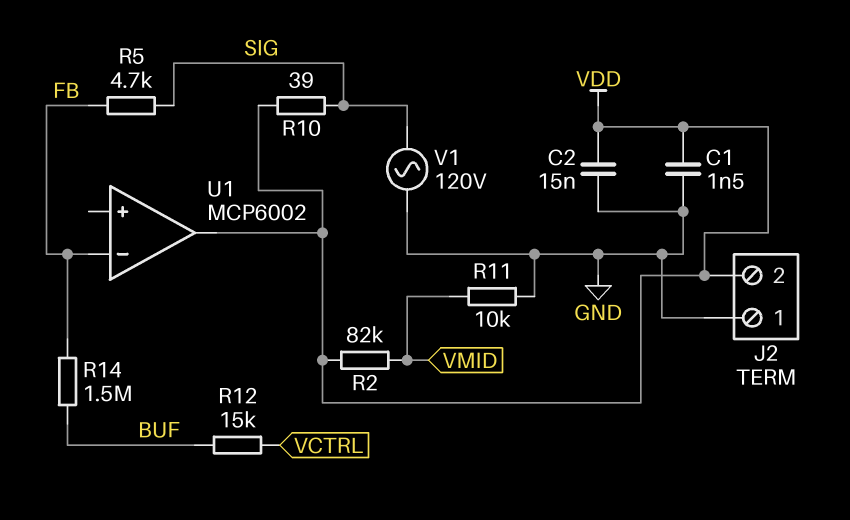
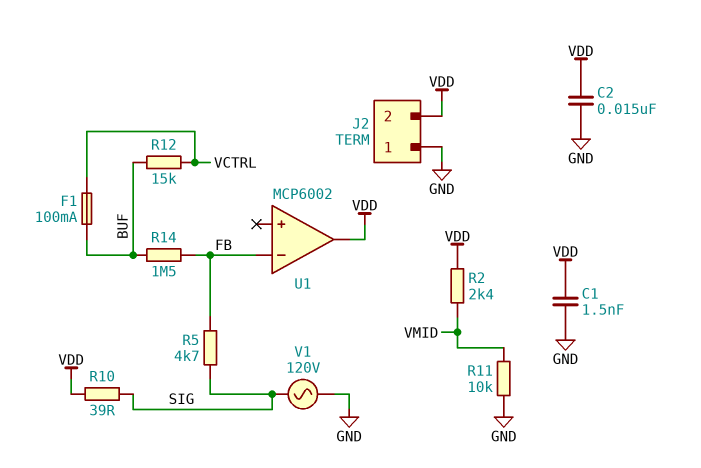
F1: none -> 100mA (BUF, VCTRL)
R2: 82k (VDD, VMID) -> 2.4k (VDD, VMID)

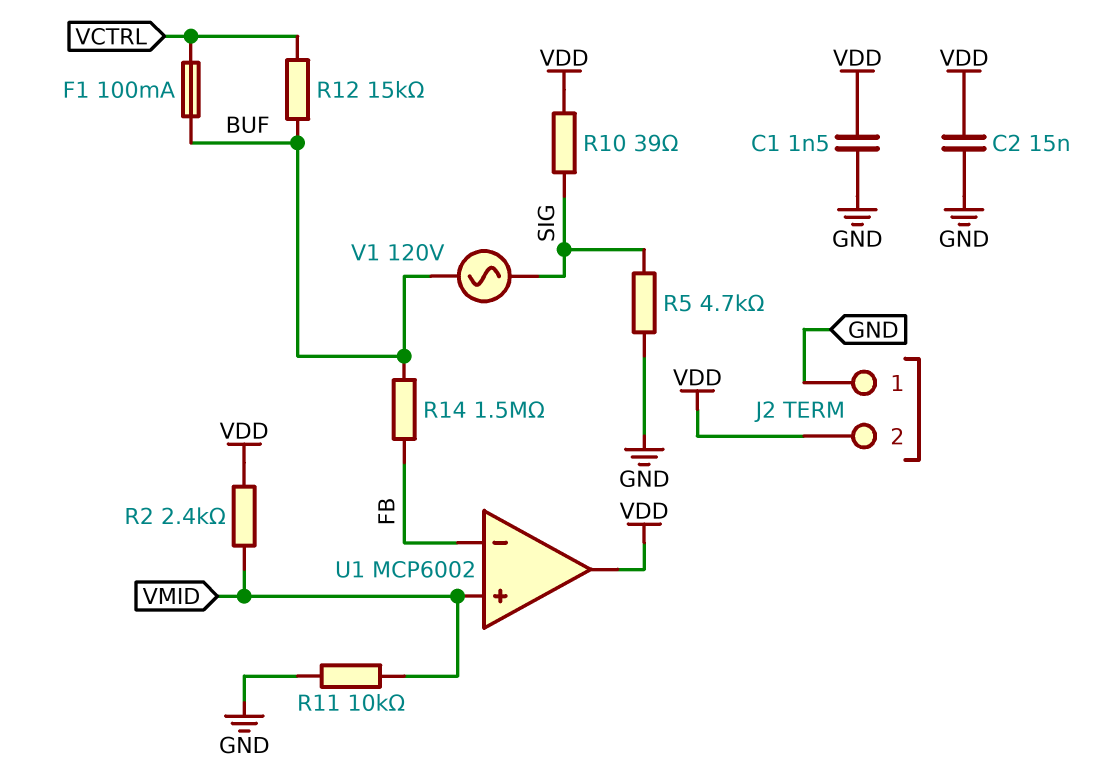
R5: 4.7k (FB, SIG) -> 4.7k (GND, SIG)
U1 pin in+: none -> VMID
V1: AC 120V (GND, SIG) -> AC 120V (BUF, SIG)

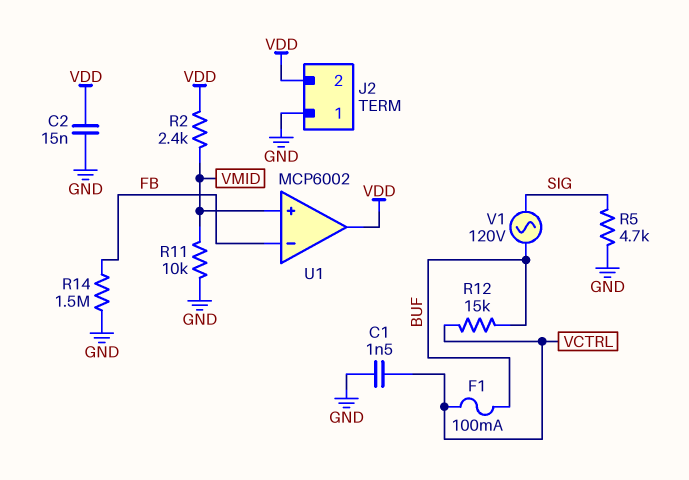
C1: 1.5nF (GND, VDD) -> 1.5nF (GND, VCTRL)
R10: 39 (SIG, VDD) -> none
R14: 1.5M (BUF, FB) -> 1.5M (FB, GND)

